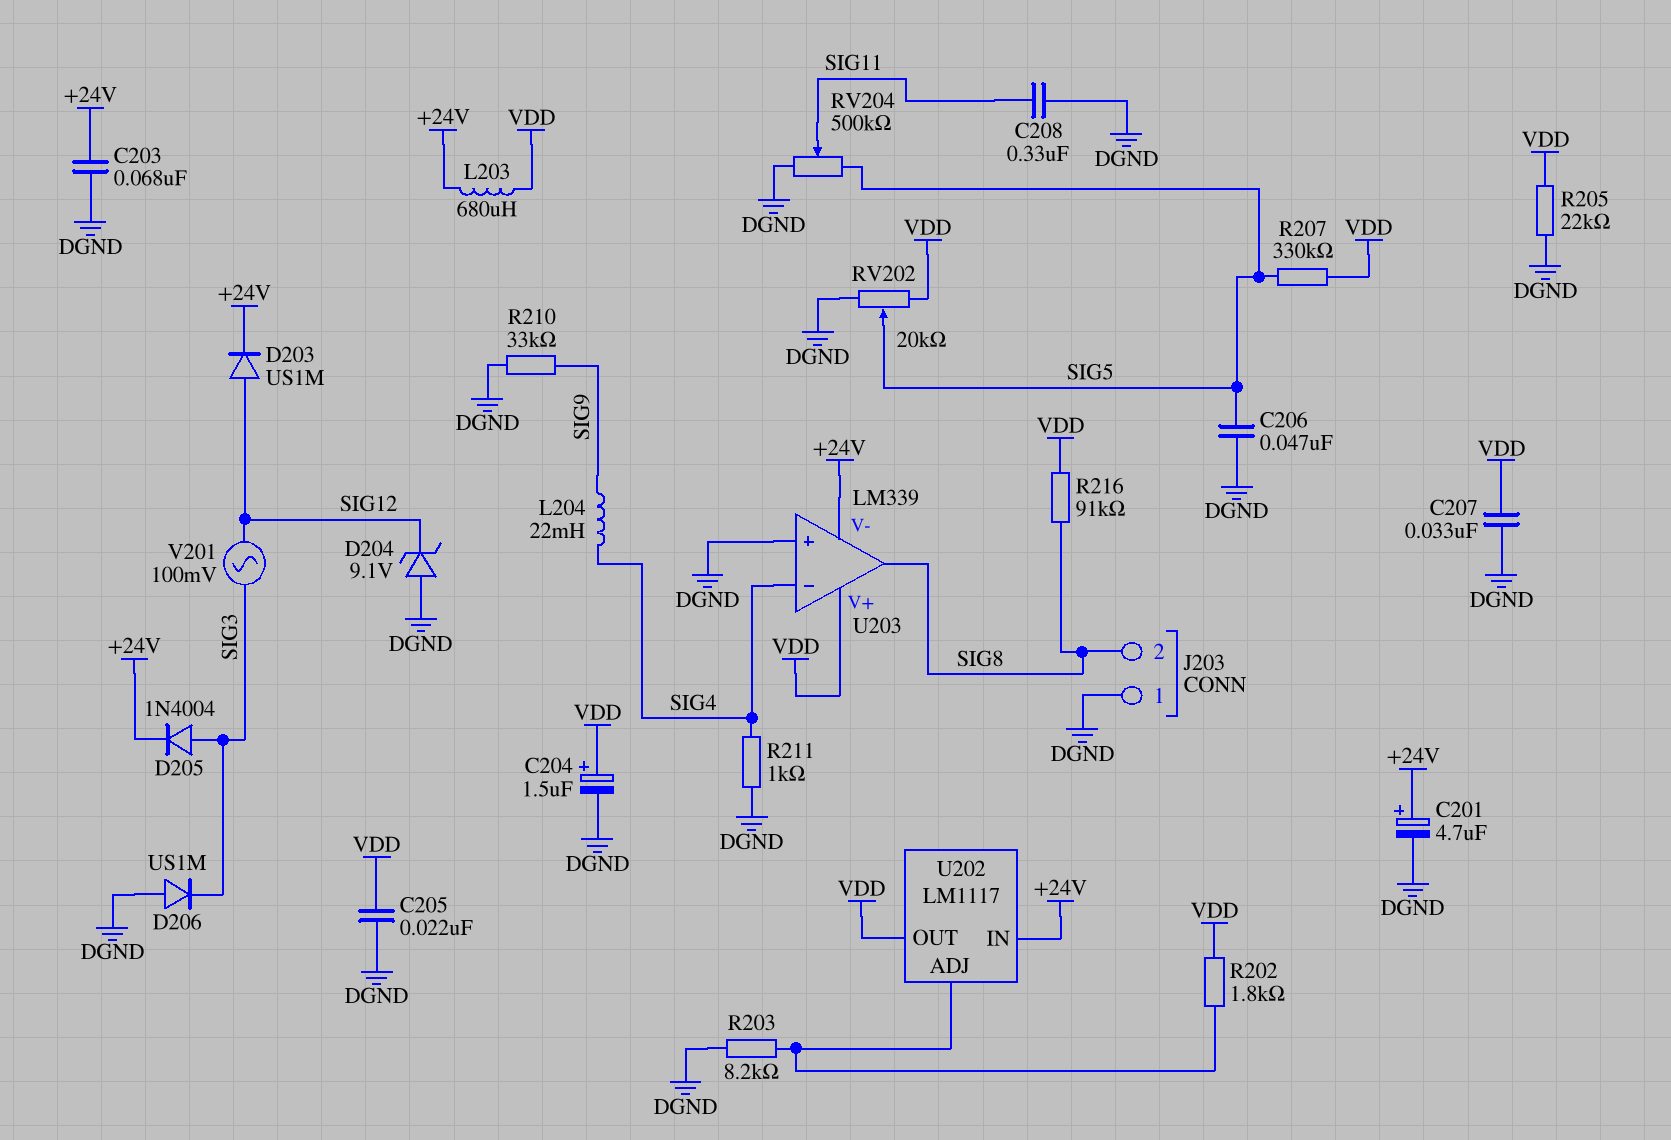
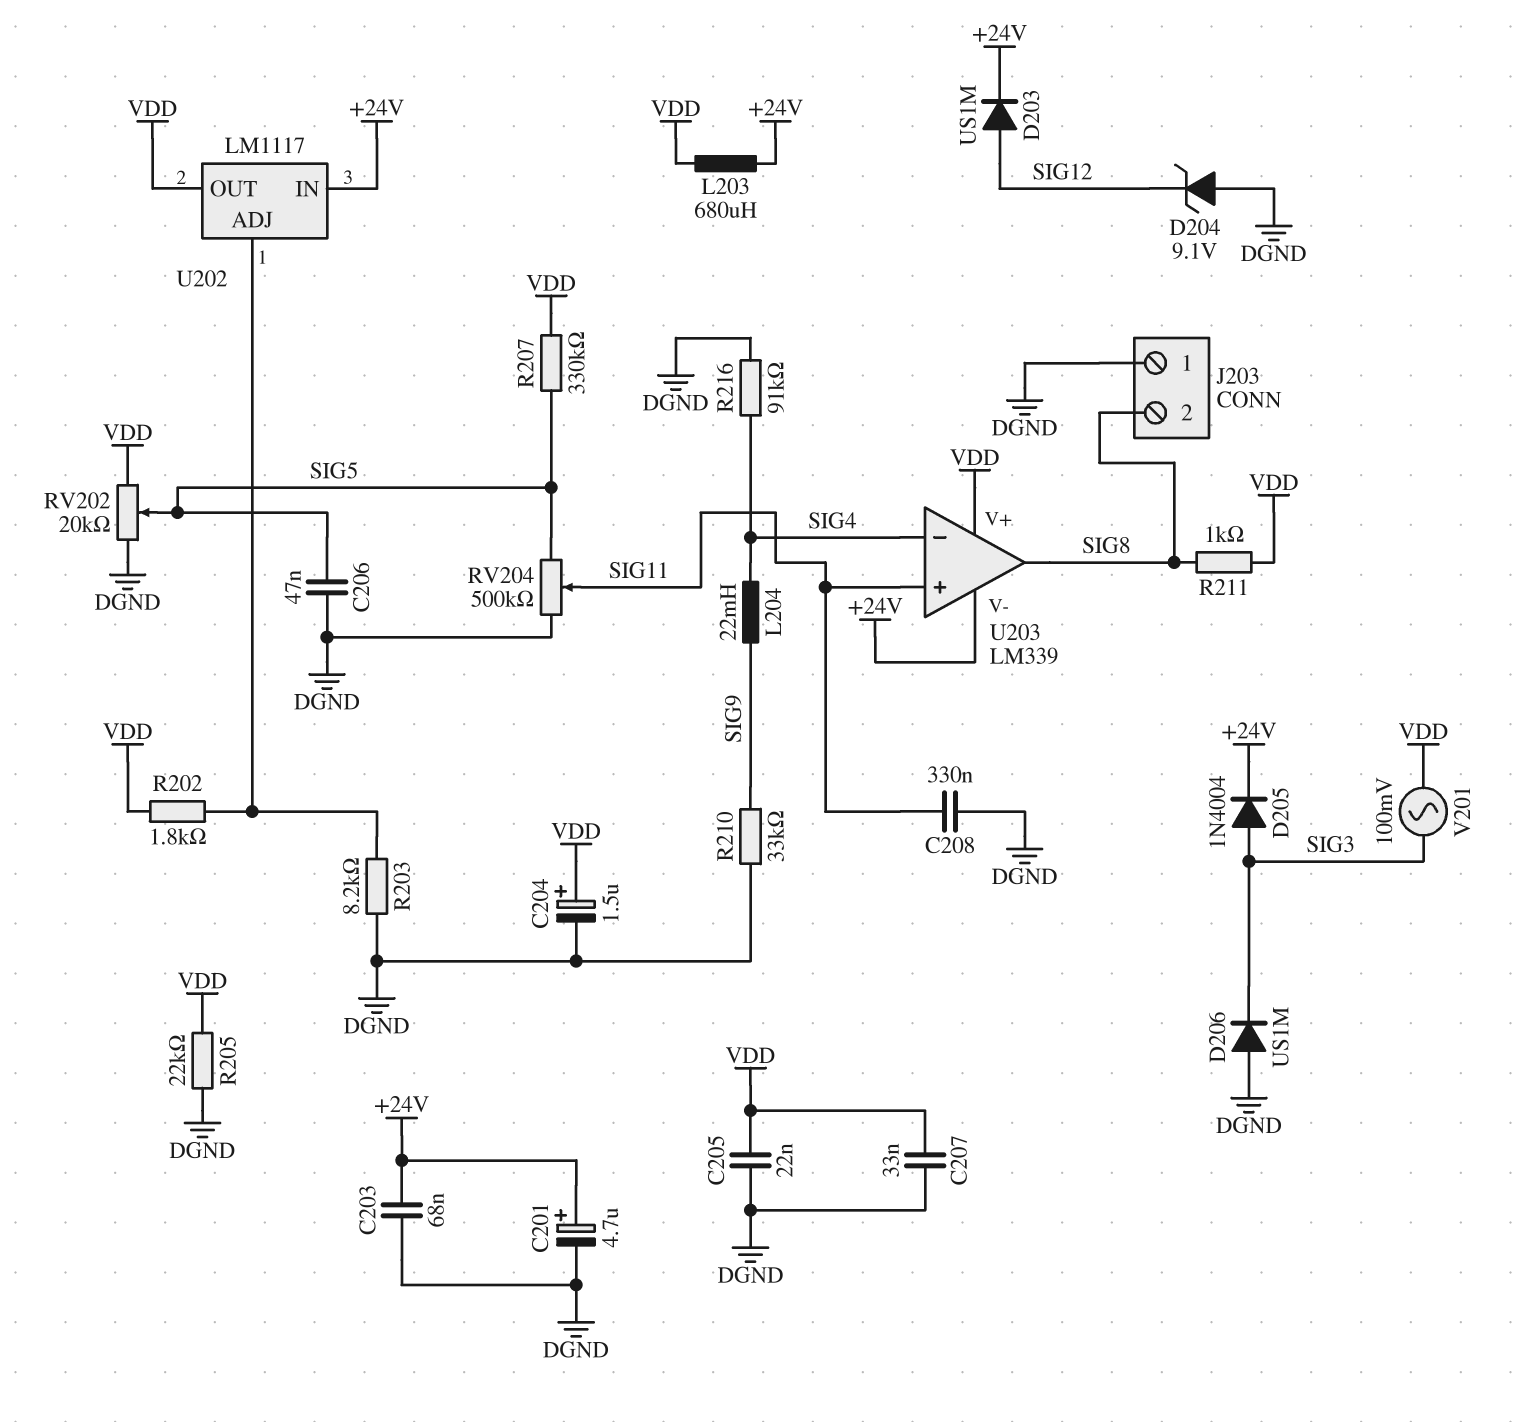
R211: 1k (DGND, SIG4) -> 1k (SIG8, VDD)
R216: 91k (SIG8, VDD) -> 91k (DGND, SIG4)
U203 pin in+: DGND -> SIG11
V201: AC 100mV (SIG3, SIG12) -> AC 100mV (SIG3, VDD)

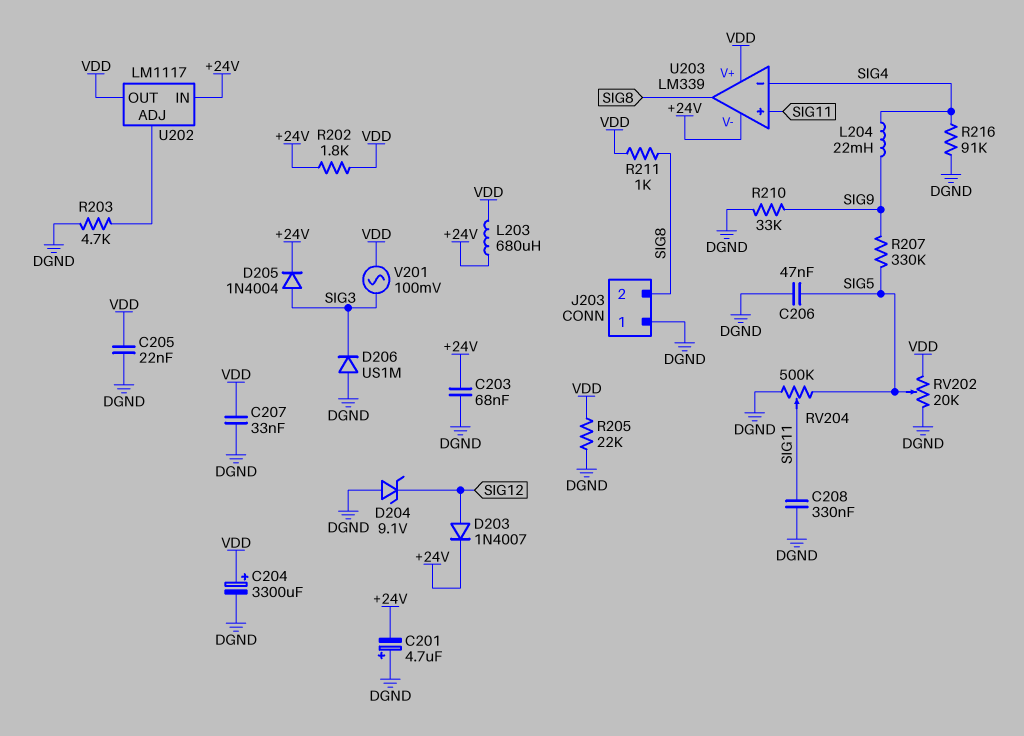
C201: 4.7uF (plus +24V, minus DGND) -> 4.7uF (plus DGND, minus +24V)
C204: 1.5uF (plus VDD, minus DGND) -> 3300uF (plus VDD, minus DGND)
D203: diode US1M (A SIG12, K +24V) -> diode 1N4007 (A SIG12, K +24V)
R202: 1.8k (U202/ADJ, VDD) -> 1.8k (+24V, VDD)
R203: 8.2k (DGND, U202/ADJ) -> 4.7k (DGND, U202/ADJ)
R207: 330k (SIG5, VDD) -> 330k (SIG5, SIG9)

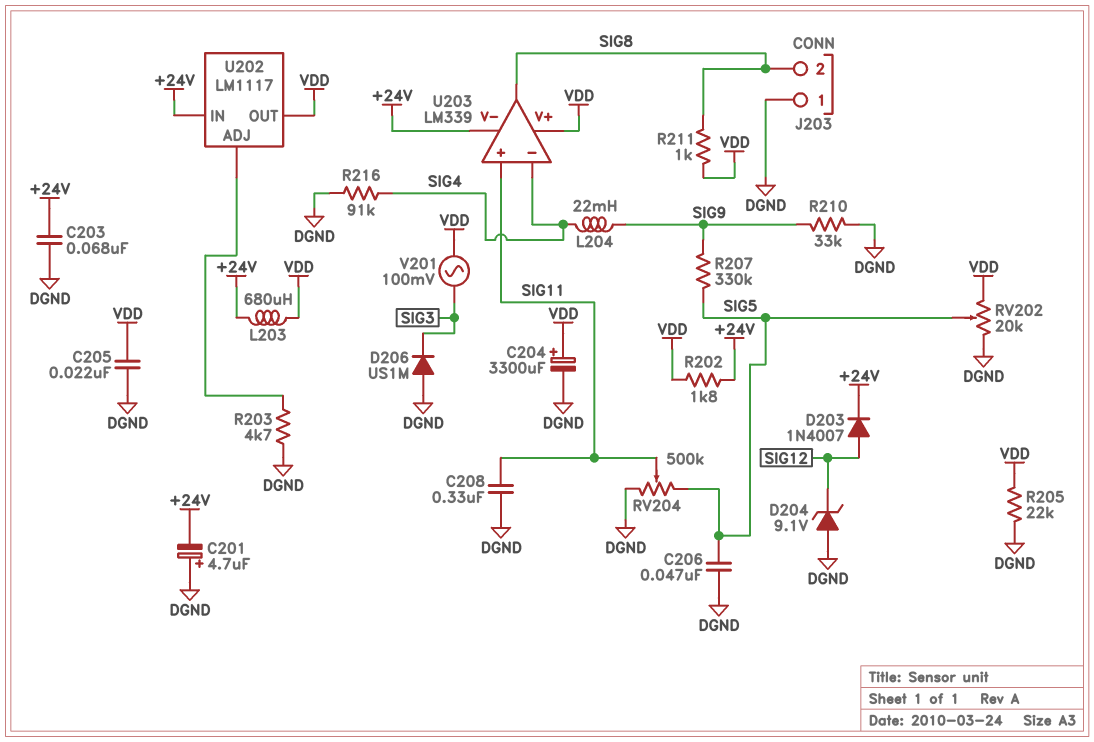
C207: 33nF (DGND, VDD) -> none
D205: diode 1N4004 (A SIG3, K +24V) -> none

